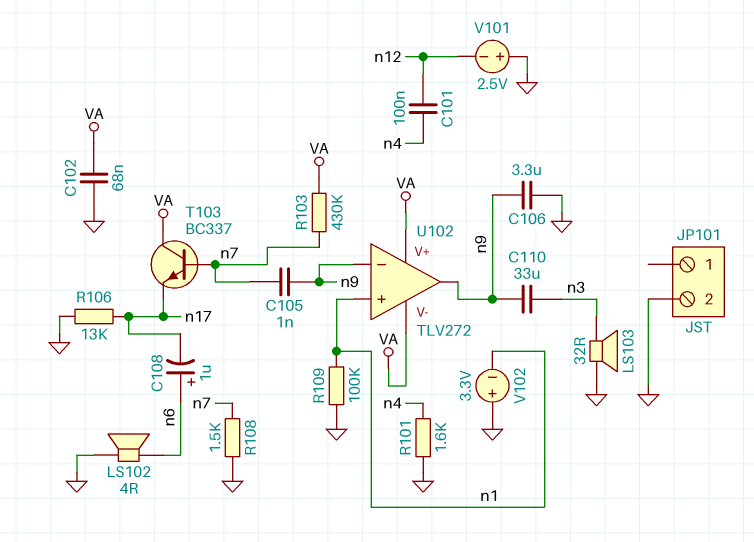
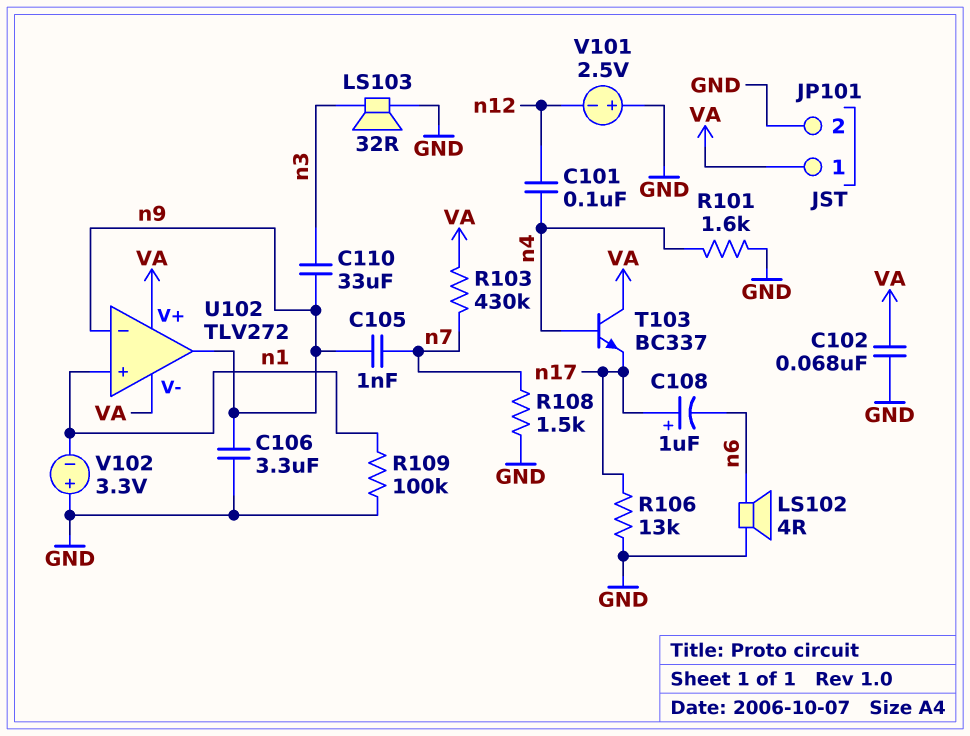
C108: 1uF (plus n6, minus n17) -> 1uF (plus n17, minus n6)
JP101 pin 1: none -> VA
T103: NPN BC337 (B n7, C VA, E n17) -> NPN BC337 (B n4, C VA, E n17)

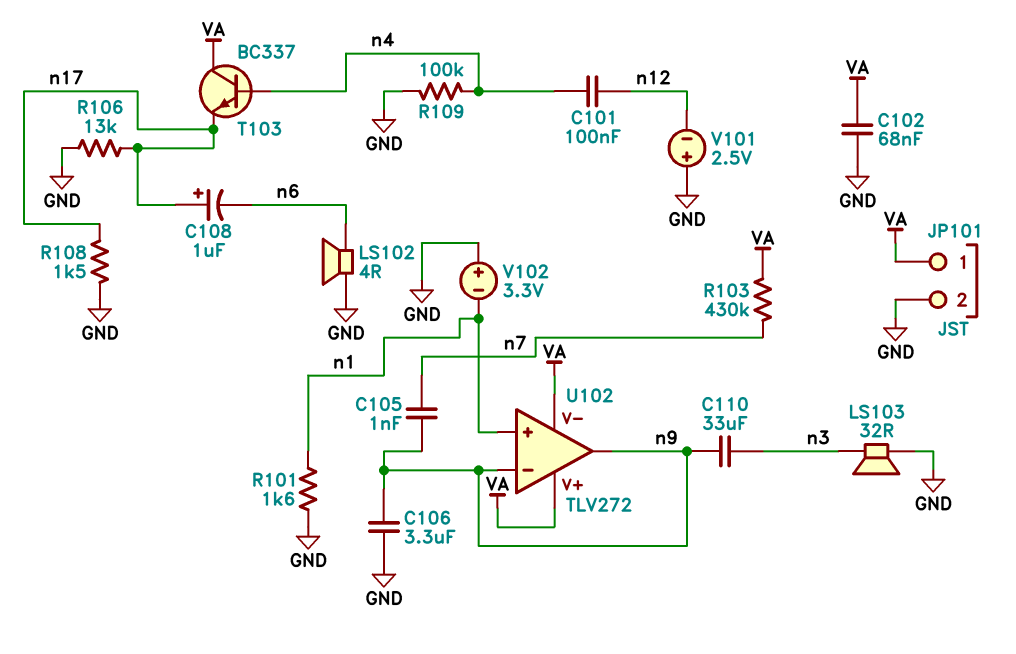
R101: 1.6k (GND, n4) -> 1.6k (GND, n1)
R108: 1.5k (GND, n7) -> 1.5k (GND, n17)
R109: 100k (GND, n1) -> 100k (GND, n4)

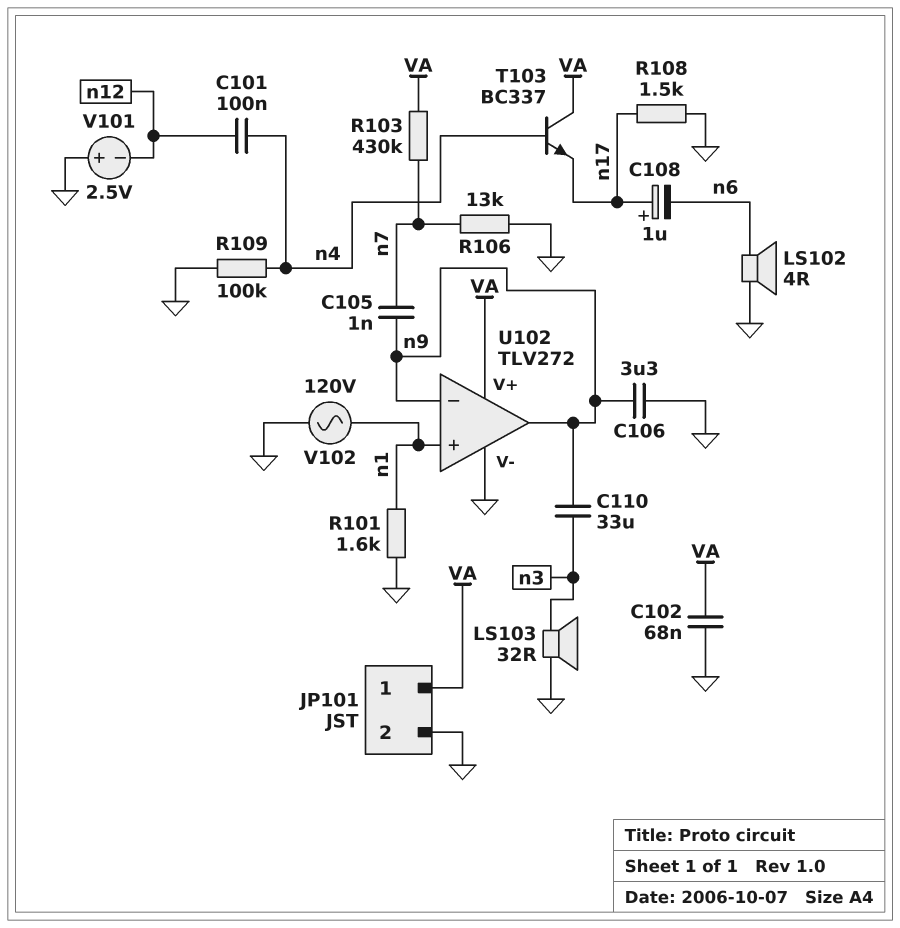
R106: 13k (GND, n17) -> 13k (GND, n7)
U102 pin V-: VA -> GND
V102: 3.3V (plus GND, minus n1) -> AC 120V (GND, n1)

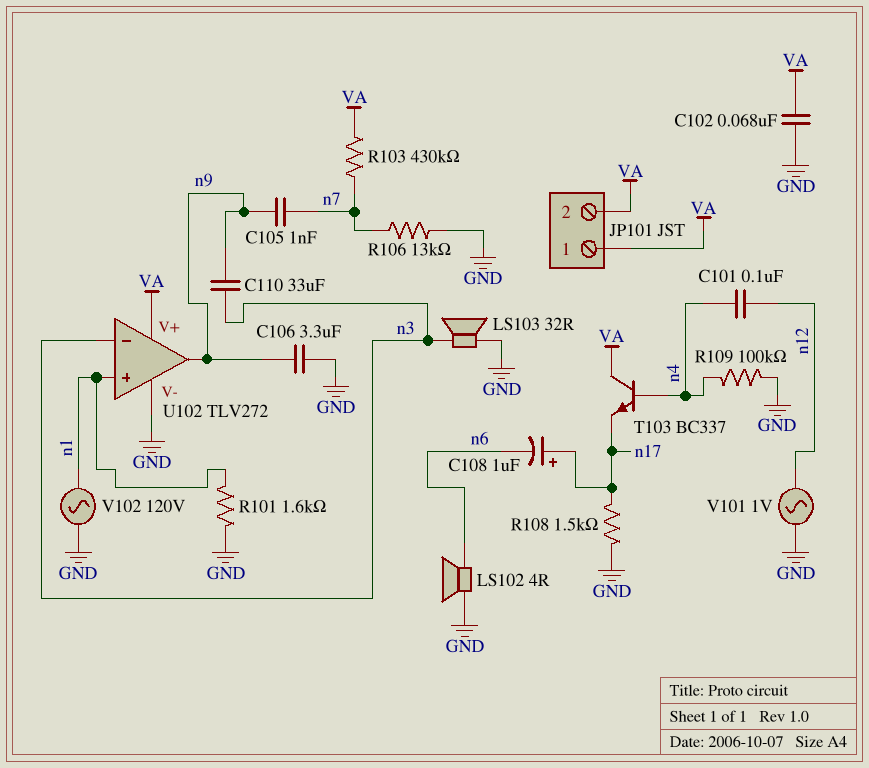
JP101 pin 2: GND -> VA
U102 pin in-: n9 -> n3
V101: 2.5V (plus GND, minus n12) -> AC 1V (GND, n12)

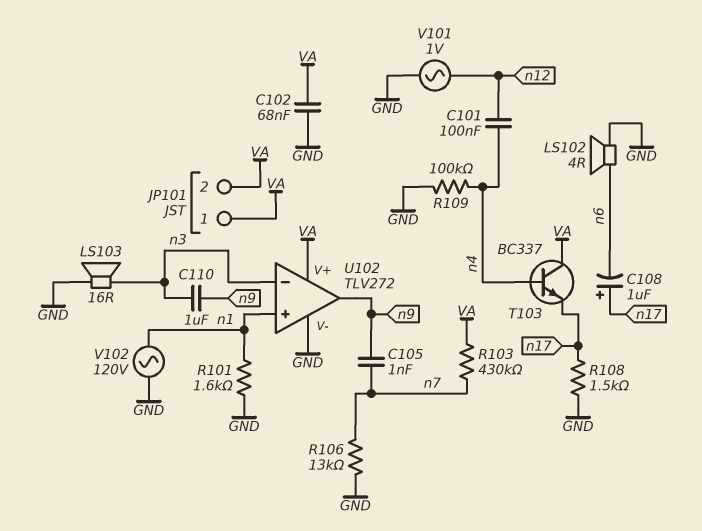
C106: 3.3uF (GND, n9) -> none
C110: 33uF (n3, n9) -> 1uF (n3, n9)
LS103: speaker 32R (GND, n3) -> speaker 16R (GND, n3)

